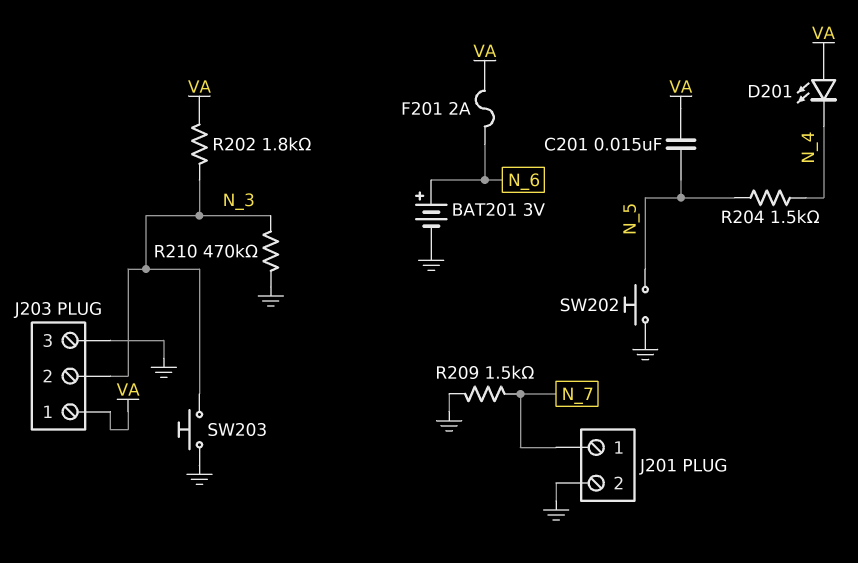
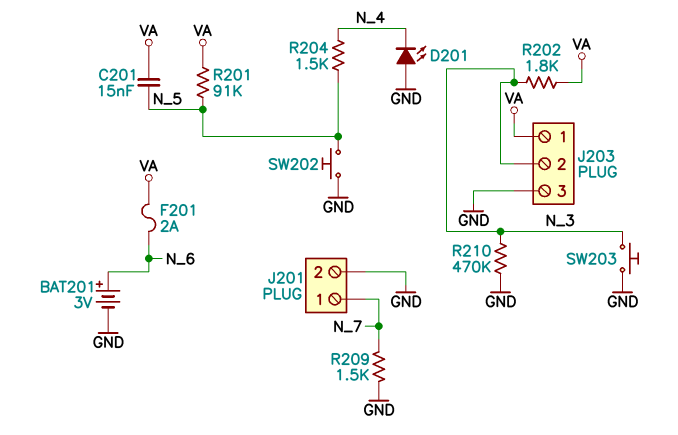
D201: LED (A VA, K N_4) -> LED (A GND, K N_4)
R201: none -> 91k (N_5, VA)

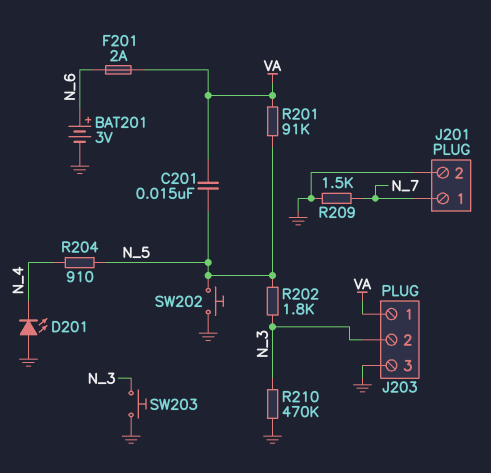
R202: 1.8k (N_3, VA) -> 1.8k (N_3, N_5)
R204: 1.5k (N_4, N_5) -> 910 (N_4, N_5)

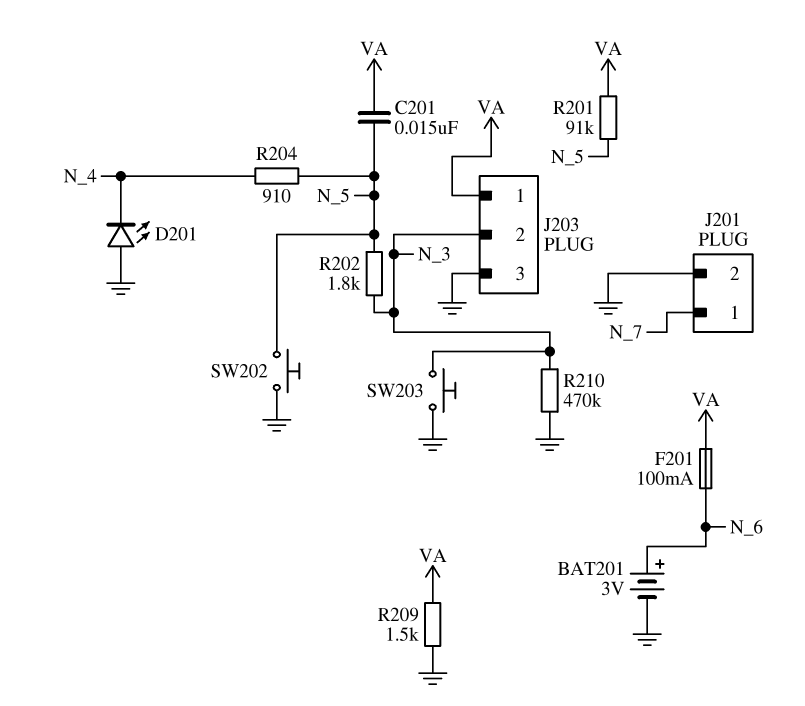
F201: 2A (N_6, VA) -> 100mA (N_6, VA)
R209: 1.5k (GND, N_7) -> 1.5k (GND, VA)

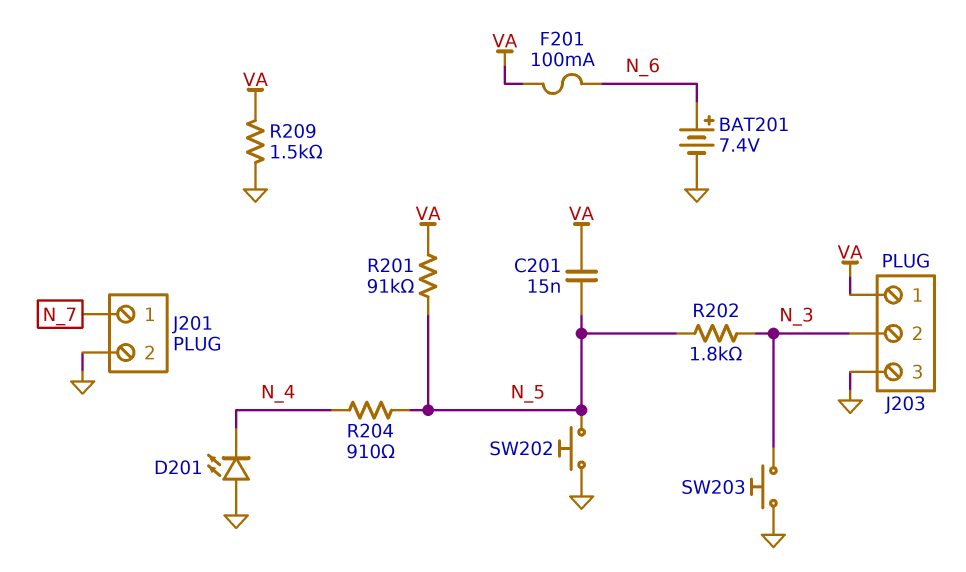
BAT201: 3V (plus N_6, minus GND) -> 7.4V (plus N_6, minus GND)
R210: 470k (GND, N_3) -> none

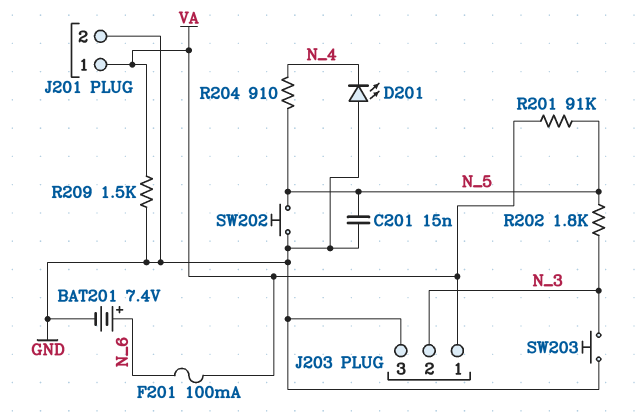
C201: 15nF (N_5, VA) -> 15nF (GND, N_5)
J201 pin 1: N_7 -> VA

